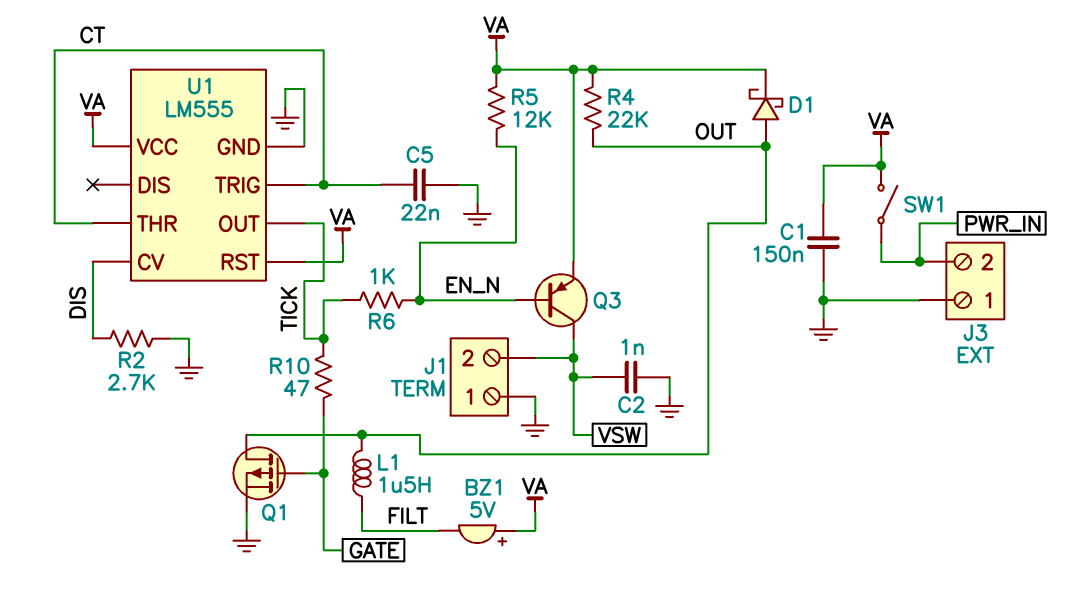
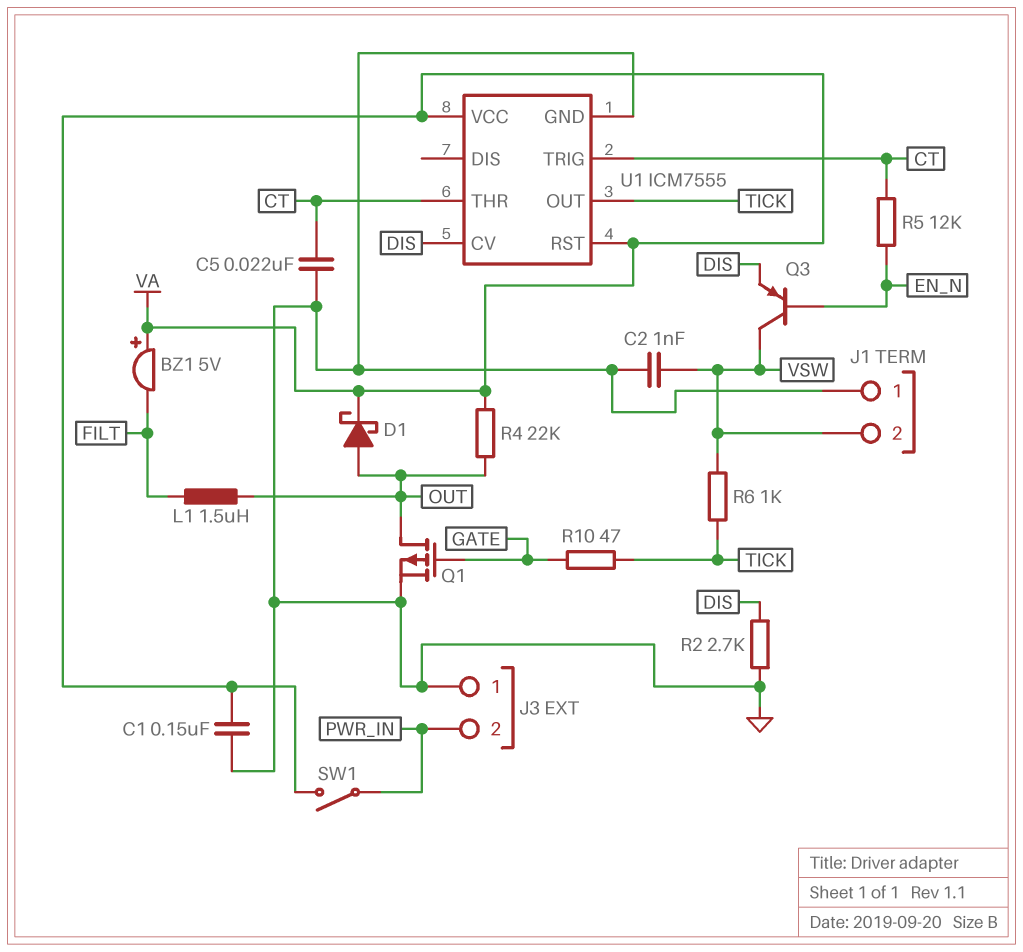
Q3: PNP (B EN_N, C VSW, E VA) -> PNP (B EN_N, C VSW, E DIS)
R5: 12k (EN_N, VA) -> 12k (CT, EN_N)
R6: 1k (EN_N, TICK) -> 1k (TICK, VSW)
U1: LM555 -> ICM7555

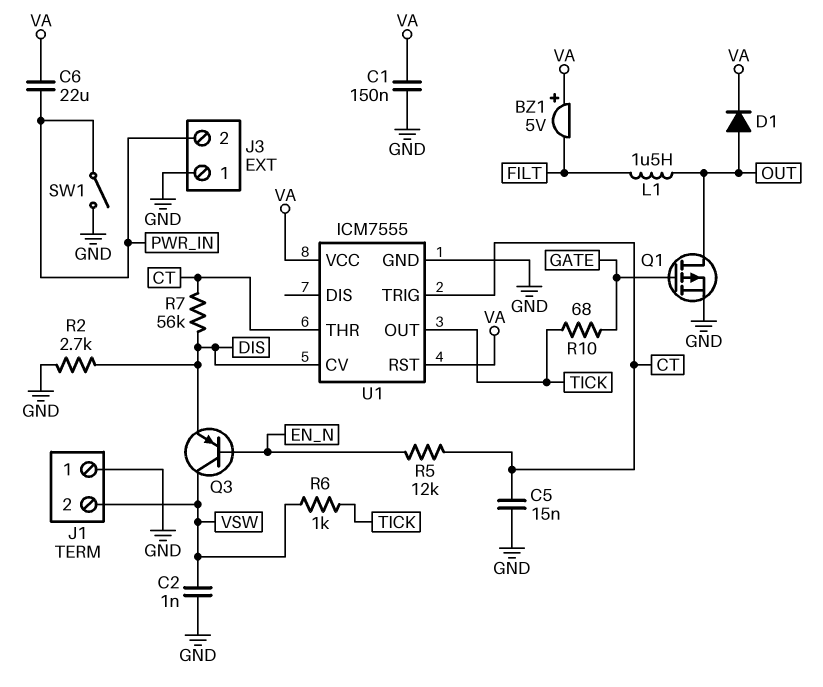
C5: 22nF (CT, GND) -> 15nF (CT, GND)
C6: none -> 22uF (PWR_IN, VA)
D1: schottky (A OUT, K VA) -> diode (A OUT, K VA)
R4: 22k (OUT, VA) -> none
R7: none -> 56k (CT, DIS)
R10: 47 (GATE, TICK) -> 68 (GATE, TICK)
SW1: switch (PWR_IN, VA) -> switch (GND, PWR_IN)

